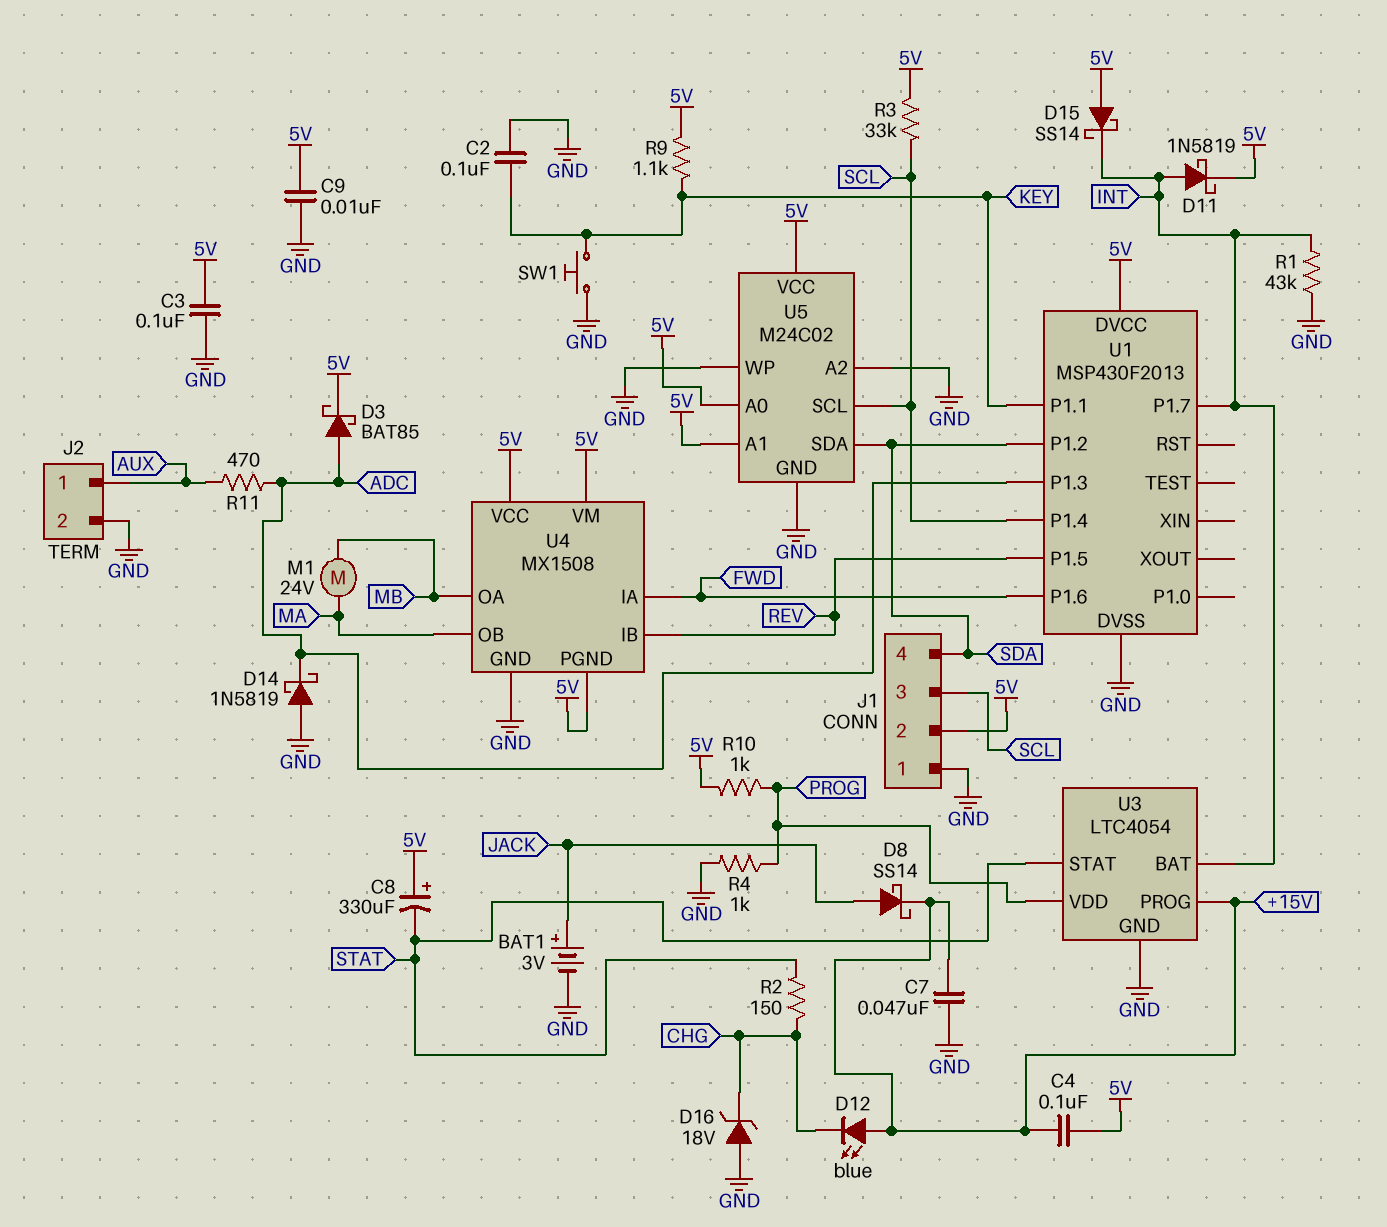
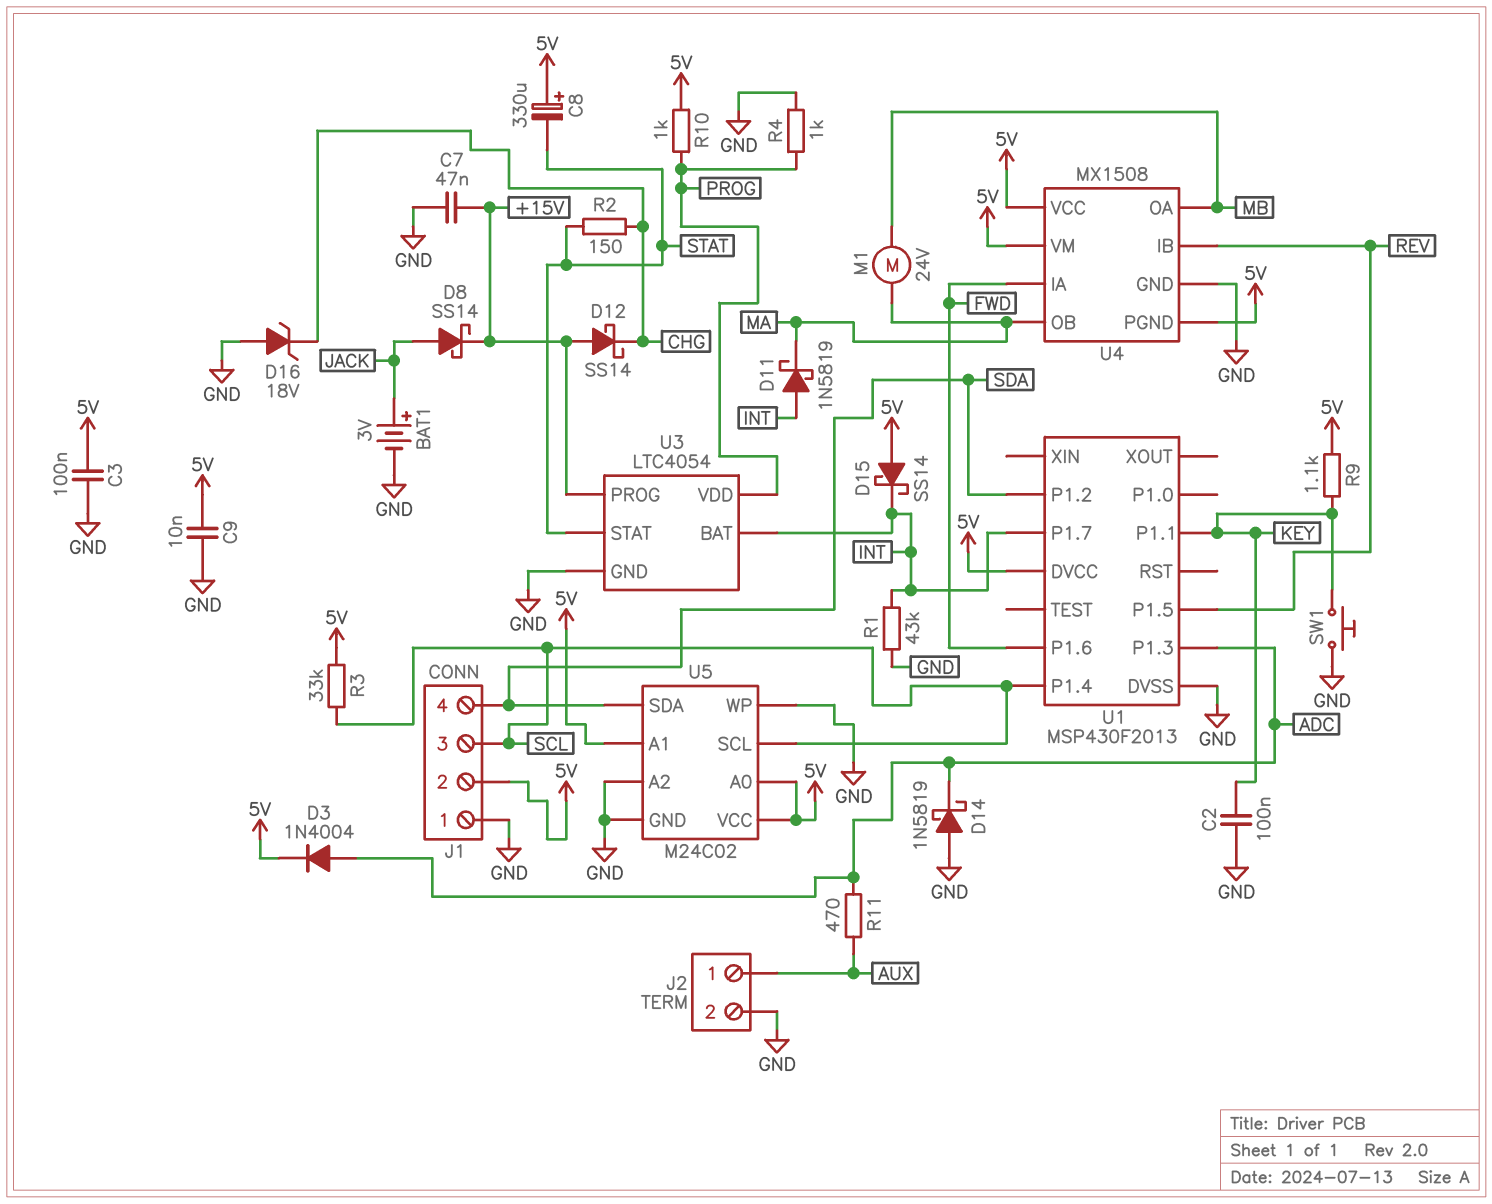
C4: 100nF (+15V, 5V) -> none
D3: schottky BAT85 (A ADC, K 5V) -> diode 1N4004 (A ADC, K 5V)
D11: schottky 1N5819 (A INT, K 5V) -> schottky 1N5819 (A INT, K MA)
D12: LED blue (A +15V, K CHG) -> schottky SS14 (A +15V, K CHG)

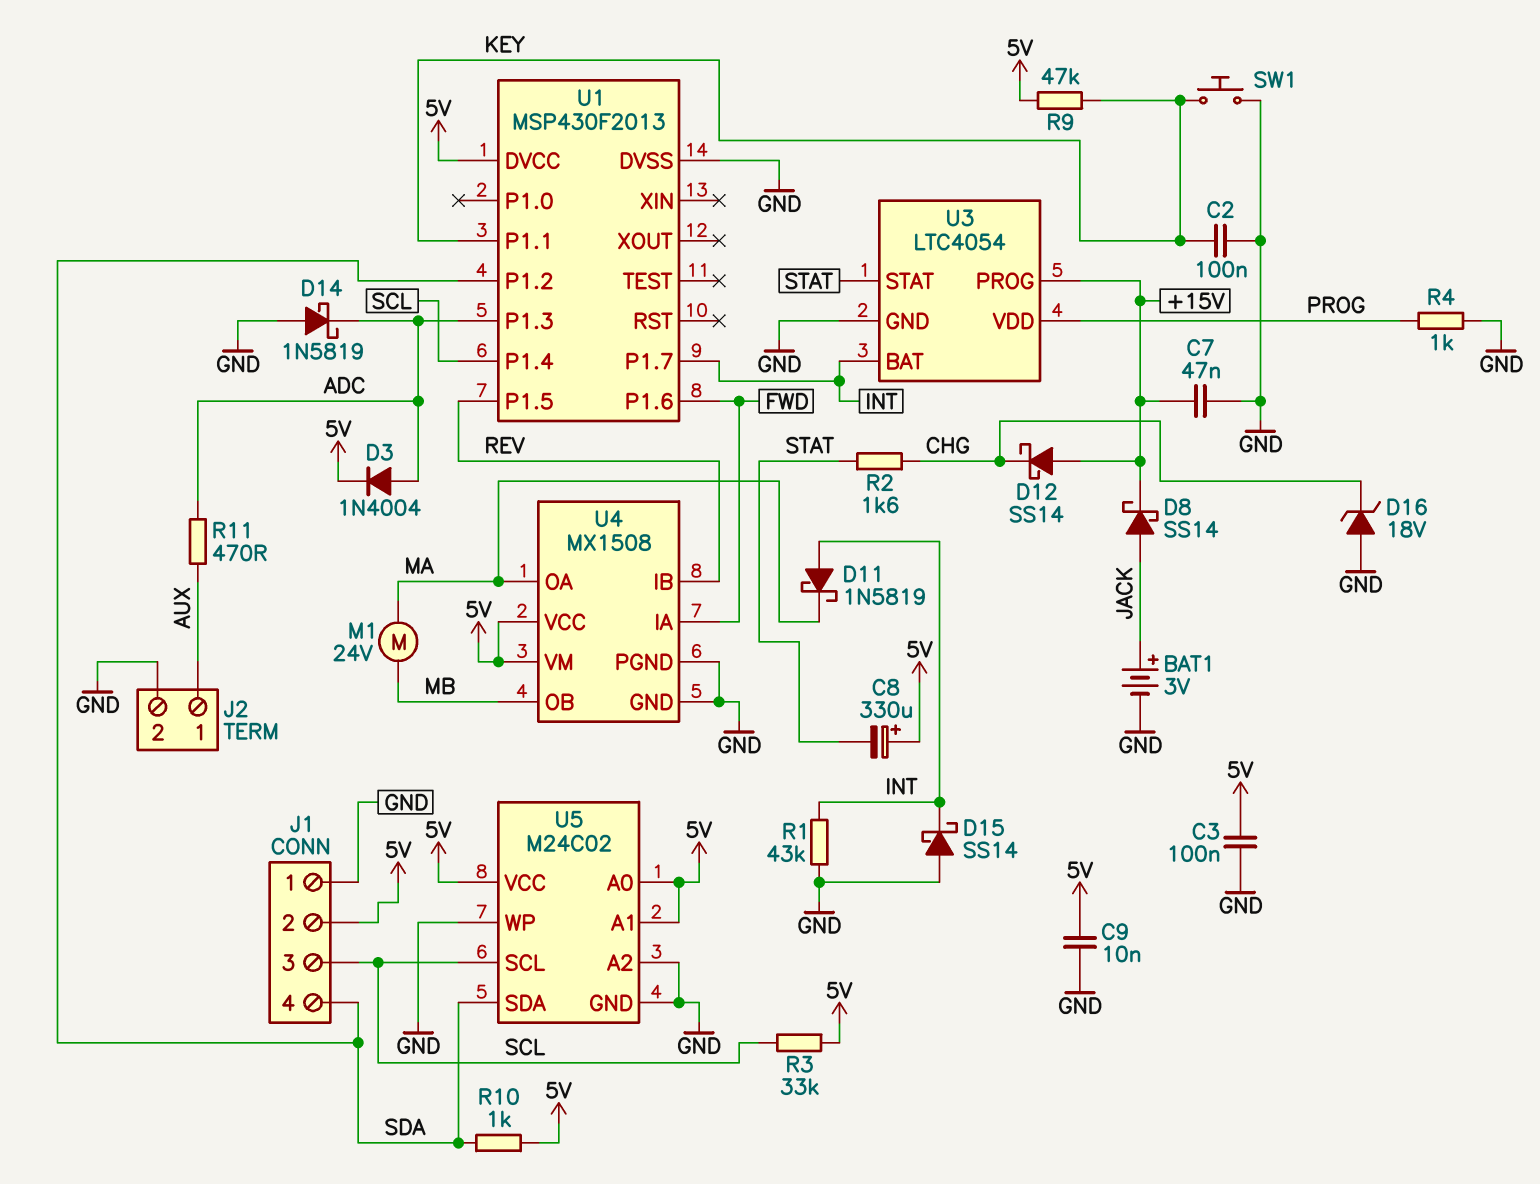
D15: schottky SS14 (A 5V, K INT) -> schottky SS14 (A GND, K INT)
R2: 150 (CHG, STAT) -> 1.6k (CHG, STAT)
R9: 1.1k (5V, KEY) -> 47k (5V, KEY)
R10: 1k (5V, PROG) -> 1k (5V, SDA)
U4 pin OA: MB -> MA
U4 pin OB: MA -> MB
U4 pin PGND: 5V -> GND

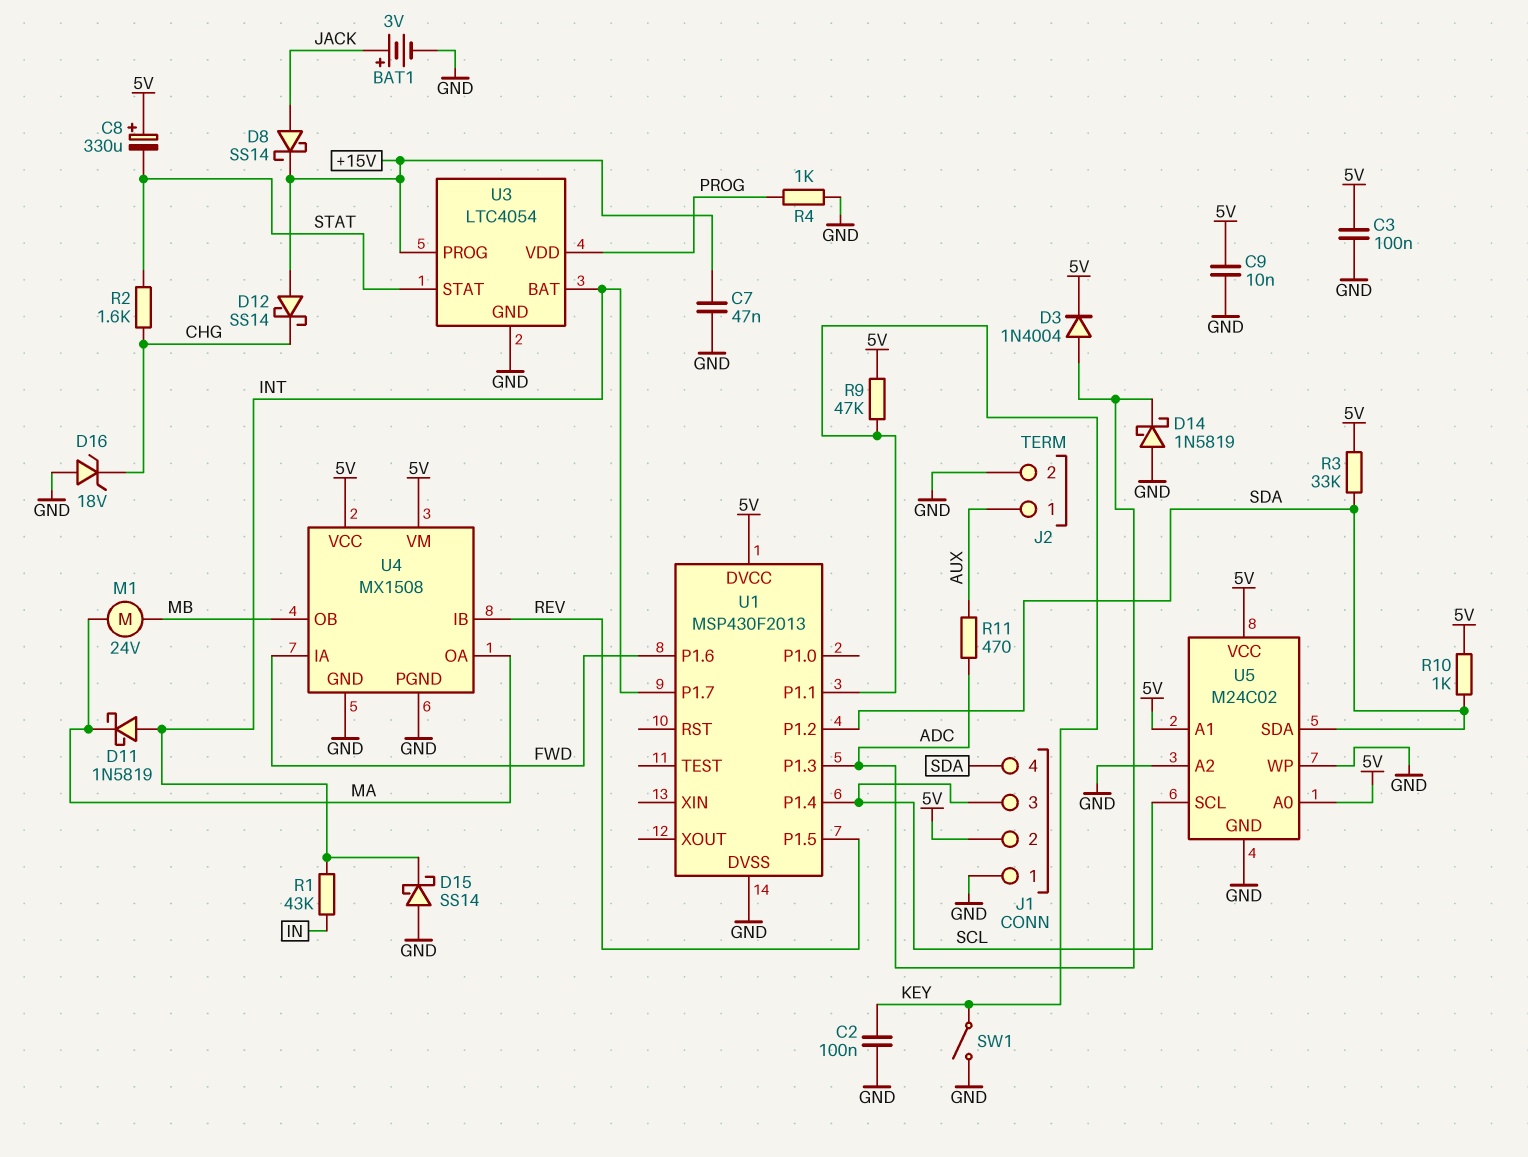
R1: 43k (GND, INT) -> 43k (IN, INT)
R3: 33k (5V, SCL) -> 33k (5V, SDA)
SW1: button (GND, KEY) -> switch (GND, KEY)

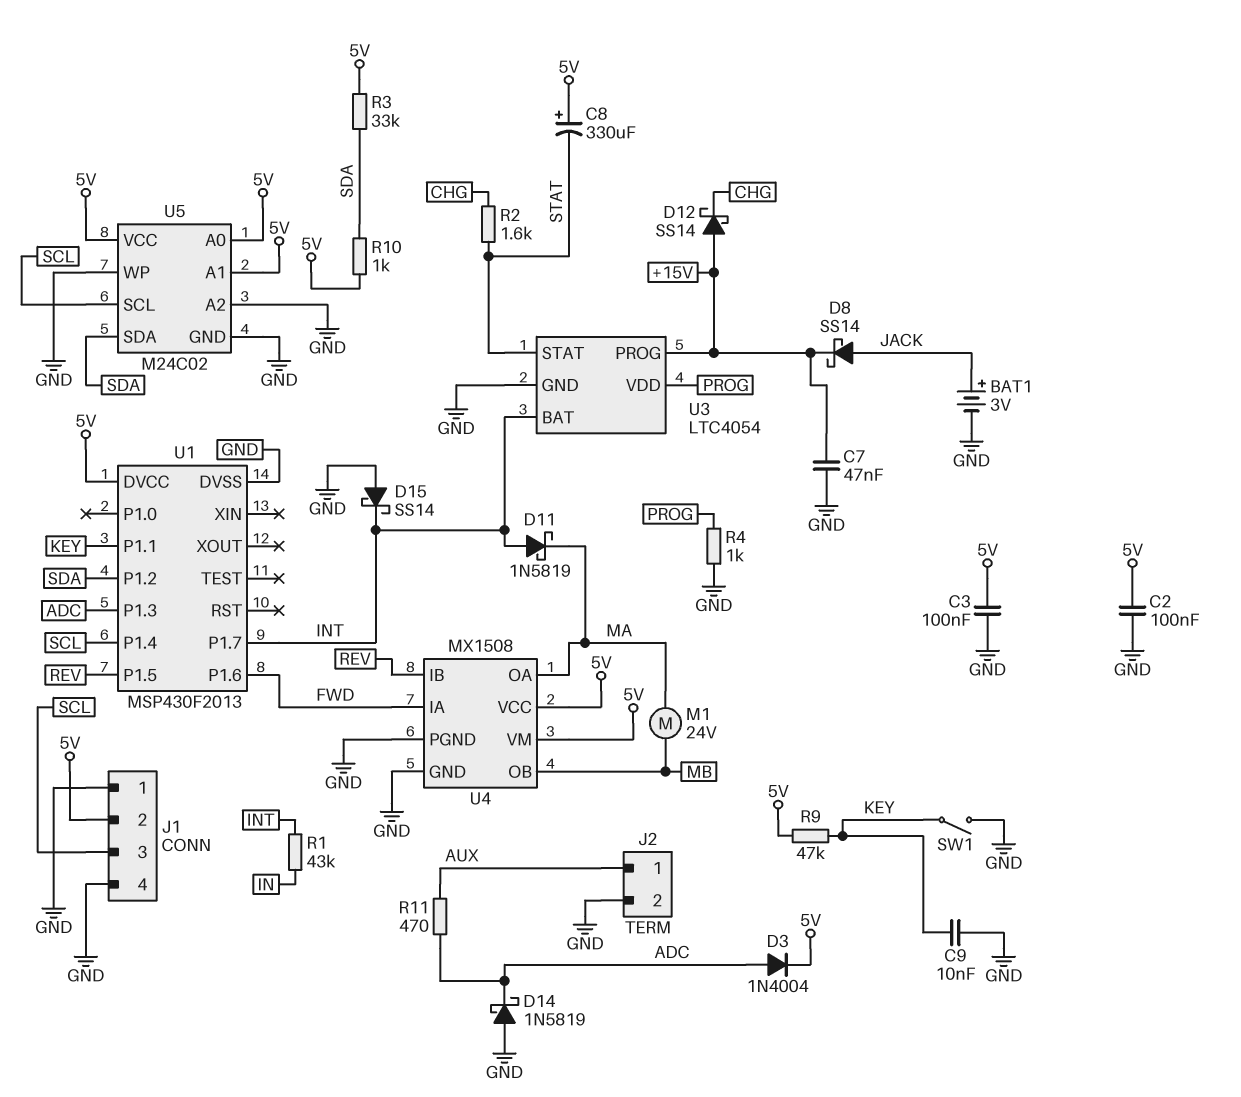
C2: 100nF (GND, KEY) -> 100nF (5V, GND)
C9: 10nF (5V, GND) -> 10nF (GND, KEY)
D16: zener 18V (A GND, K CHG) -> none
J1 pin 4: SDA -> GND

